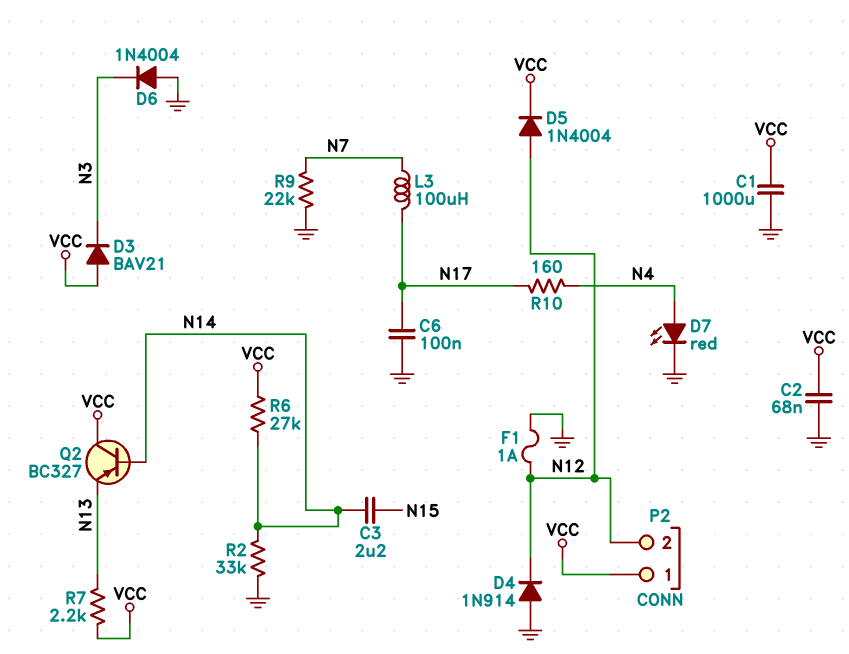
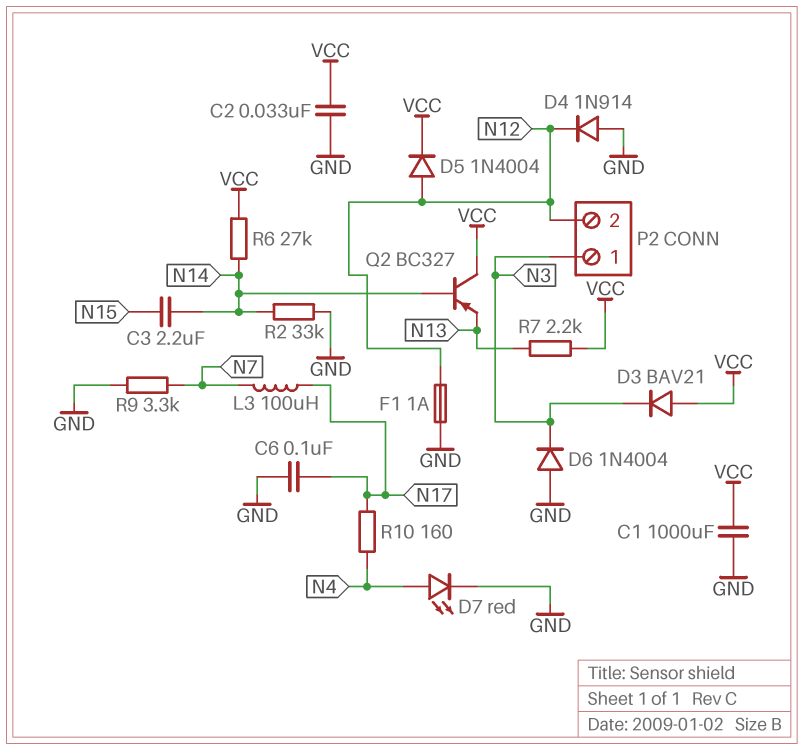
C2: 68nF (GND, VCC) -> 33nF (GND, VCC)
P2 pin 1: VCC -> N3
R9: 22k (GND, N7) -> 3.3k (GND, N7)

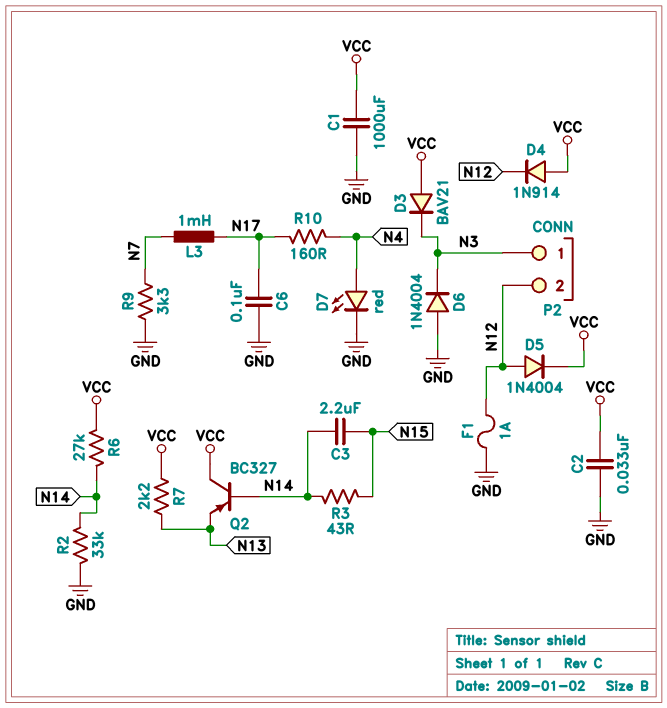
D4: diode 1N914 (A GND, K N12) -> diode 1N914 (A VCC, K N12)
L3: 100uH (N7, N17) -> 1mH (N7, N17)
R3: none -> 43 (N14, N15)

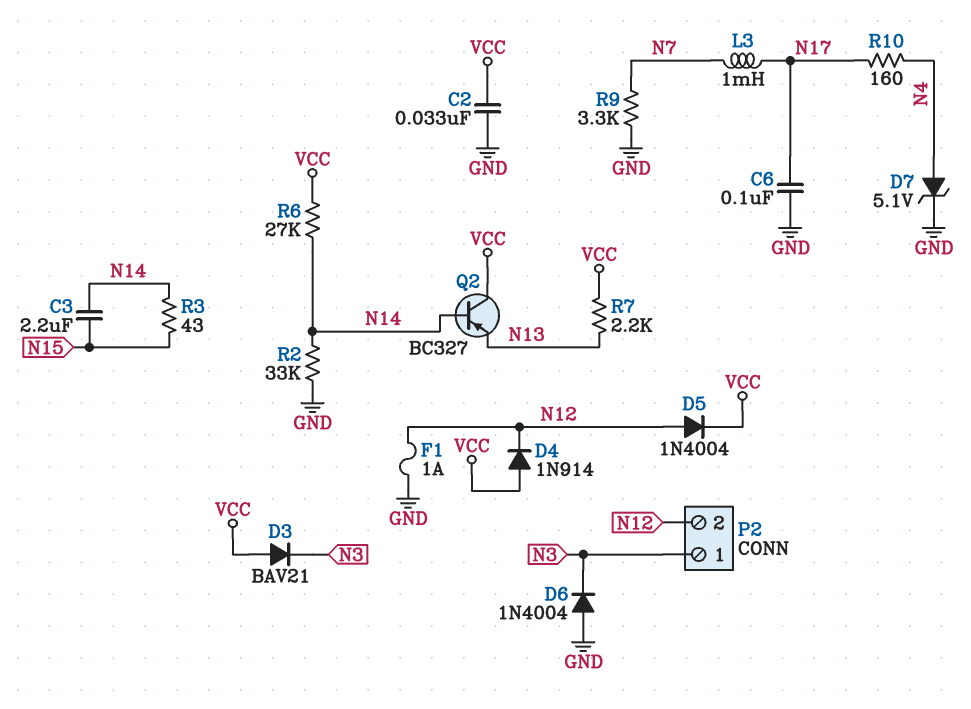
C1: 1000uF (GND, VCC) -> none
D7: LED red (A N4, K GND) -> zener 5.1V (A N4, K GND)

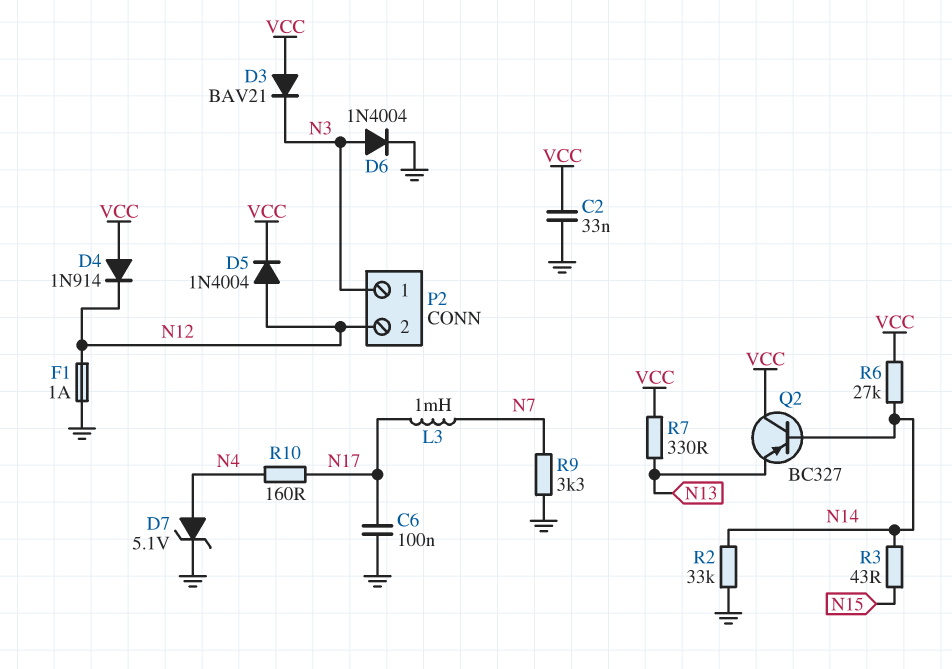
C3: 2.2uF (N14, N15) -> none
D6: diode 1N4004 (A GND, K N3) -> diode 1N4004 (A N3, K GND)
R7: 2.2k (N13, VCC) -> 330 (N13, VCC)

